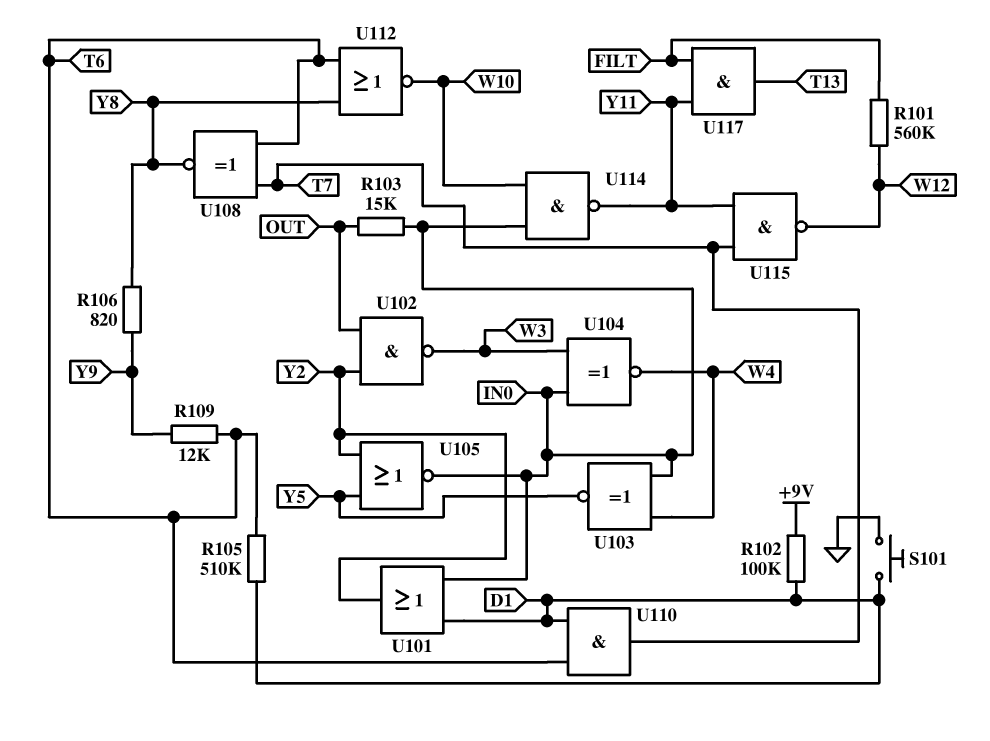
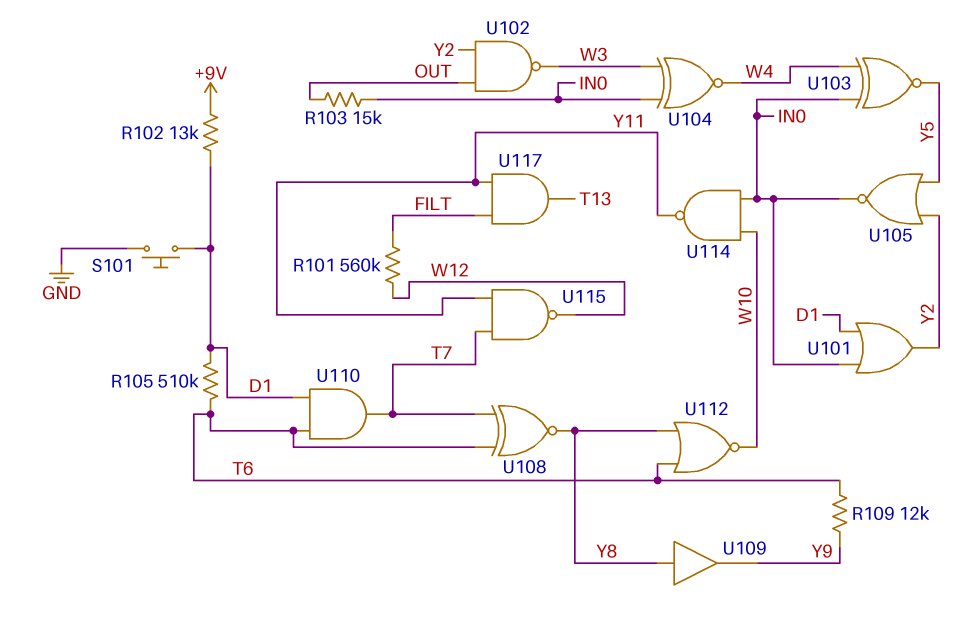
R102: 100k (+9V, D1) -> 13k (+9V, D1)
R106: 820 (Y8, Y9) -> none
U109: none -> buffer (in Y8, out Y9)

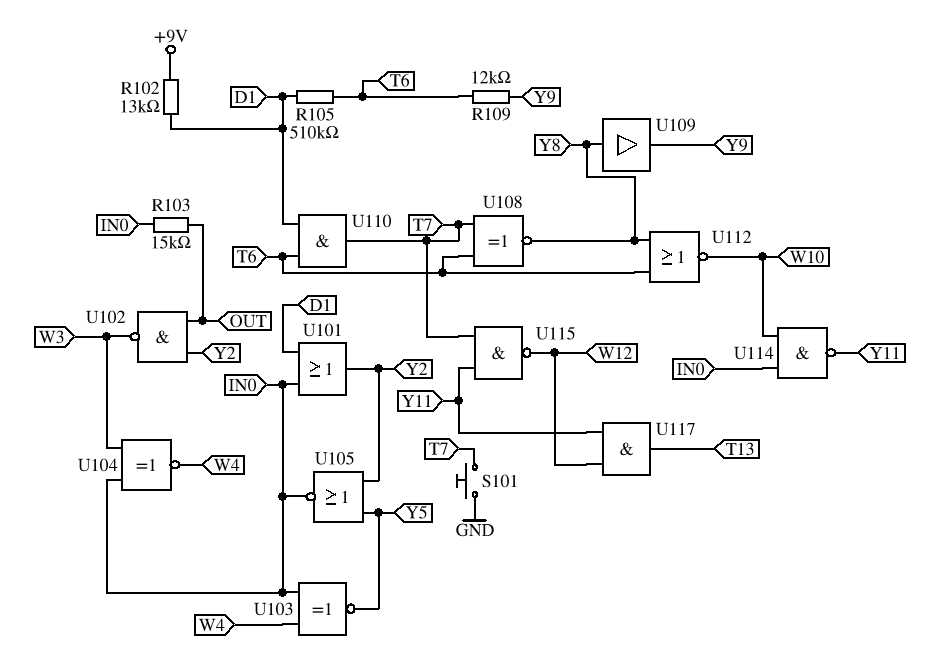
R101: 560k (FILT, W12) -> none
S101: button (D1, GND) -> button (GND, T7)
U117: AND (in FILT, in Y11, out T13) -> AND (in W12, in Y11, out T13)

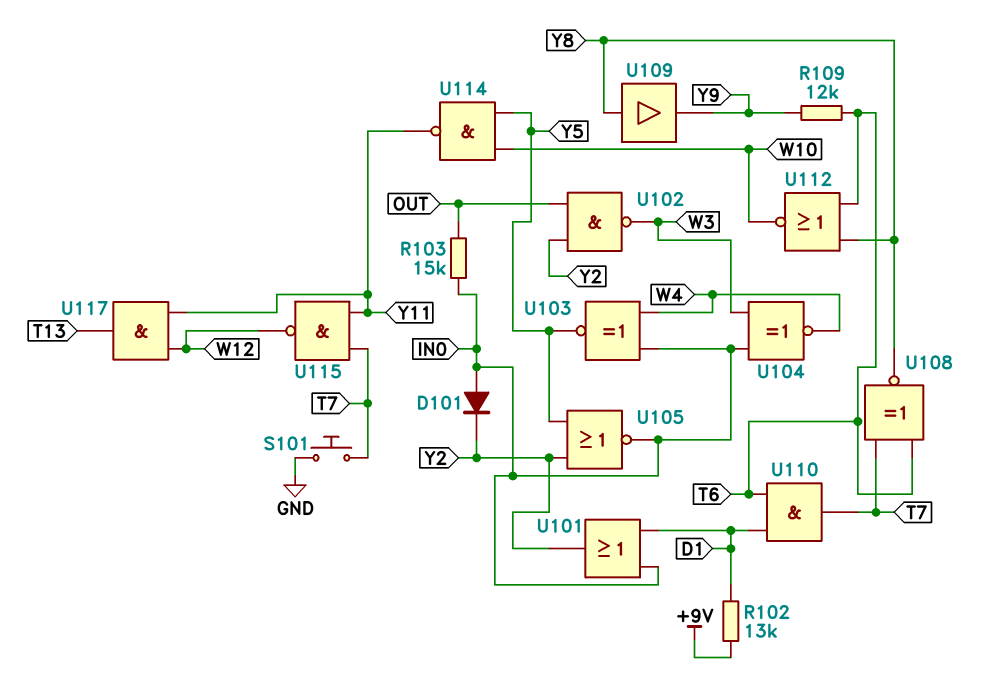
D101: none -> diode (A IN0, K Y2)
R105: 510k (D1, T6) -> none
U114: NAND (in IN0, in W10, out Y11) -> NAND (in W10, in Y5, out Y11)

